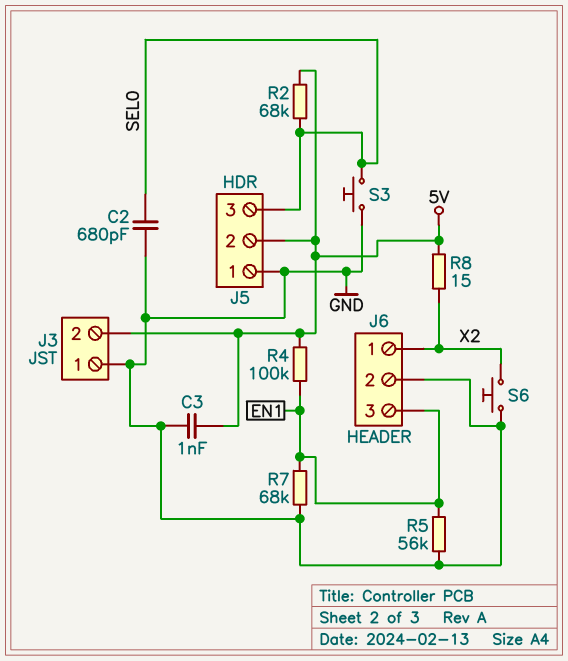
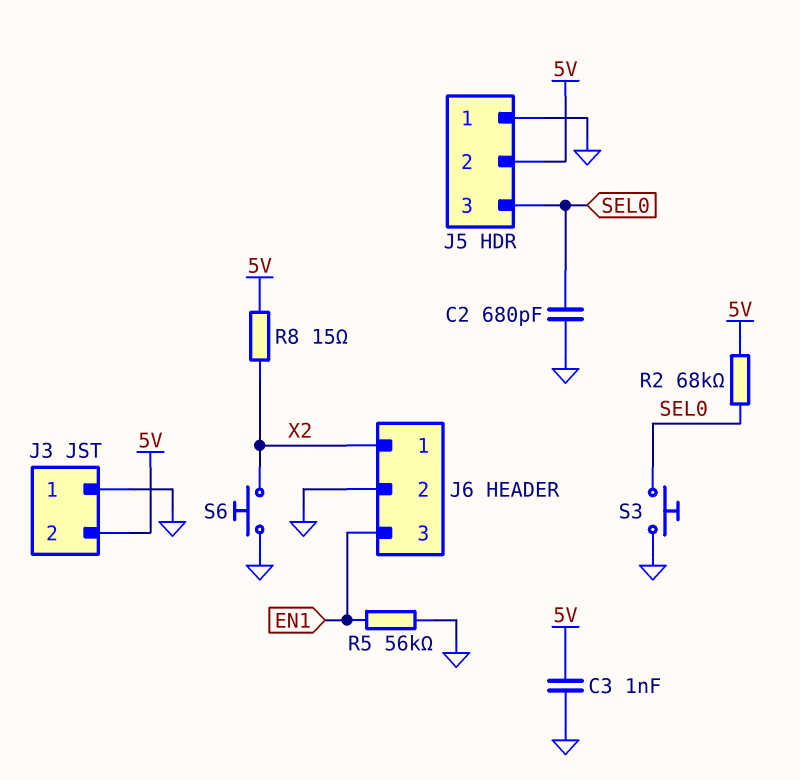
R4: 100k (5V, EN1) -> none
R7: 68k (EN1, GND) -> none

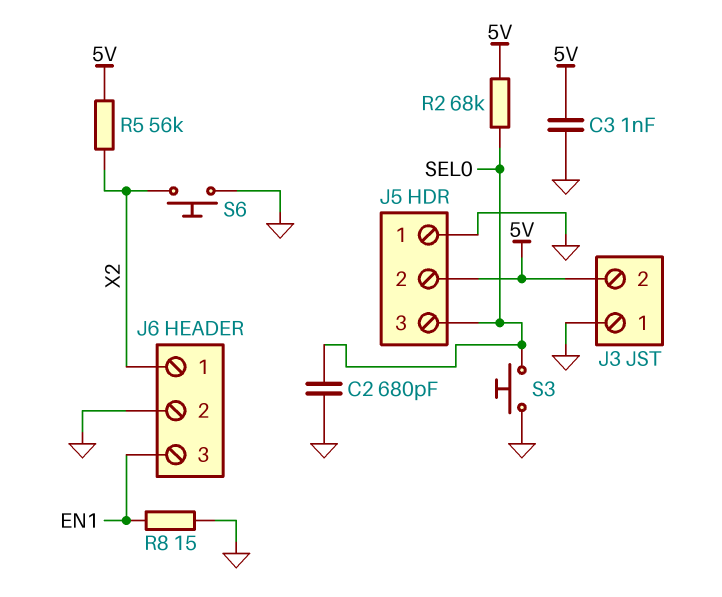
R5: 56k (EN1, GND) -> 56k (5V, X2)
R8: 15 (5V, X2) -> 15 (EN1, GND)

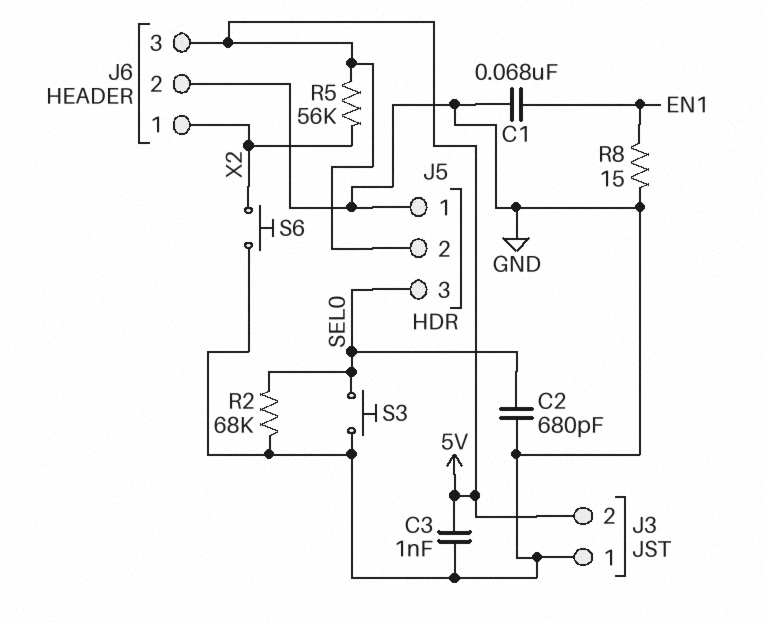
C1: none -> 68nF (EN1, GND)
J6 pin 3: EN1 -> 5V
R2: 68k (5V, SEL0) -> 68k (GND, SEL0)

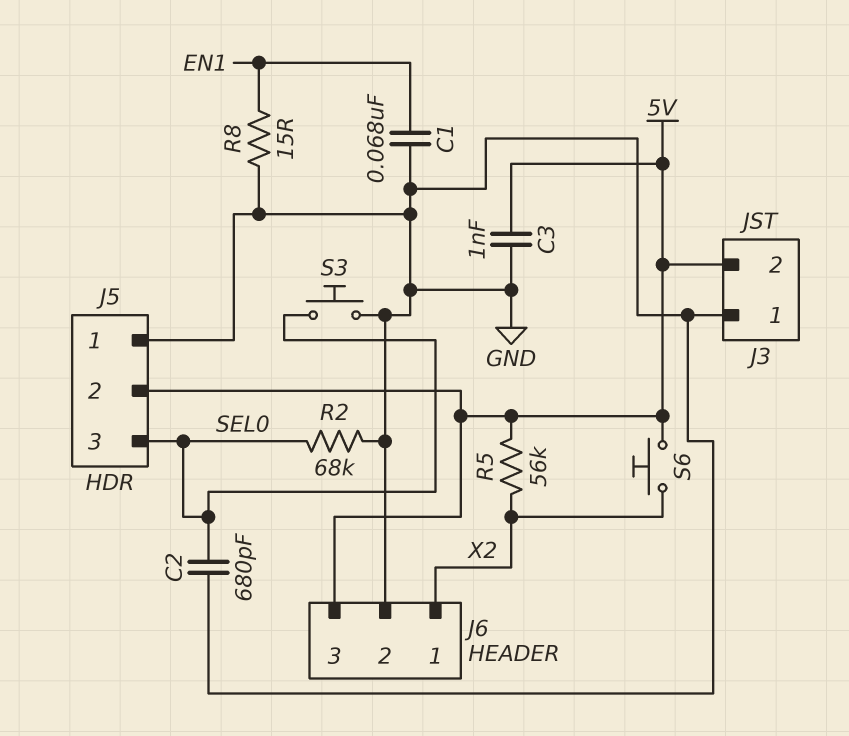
S6: button (GND, X2) -> button (5V, X2)

